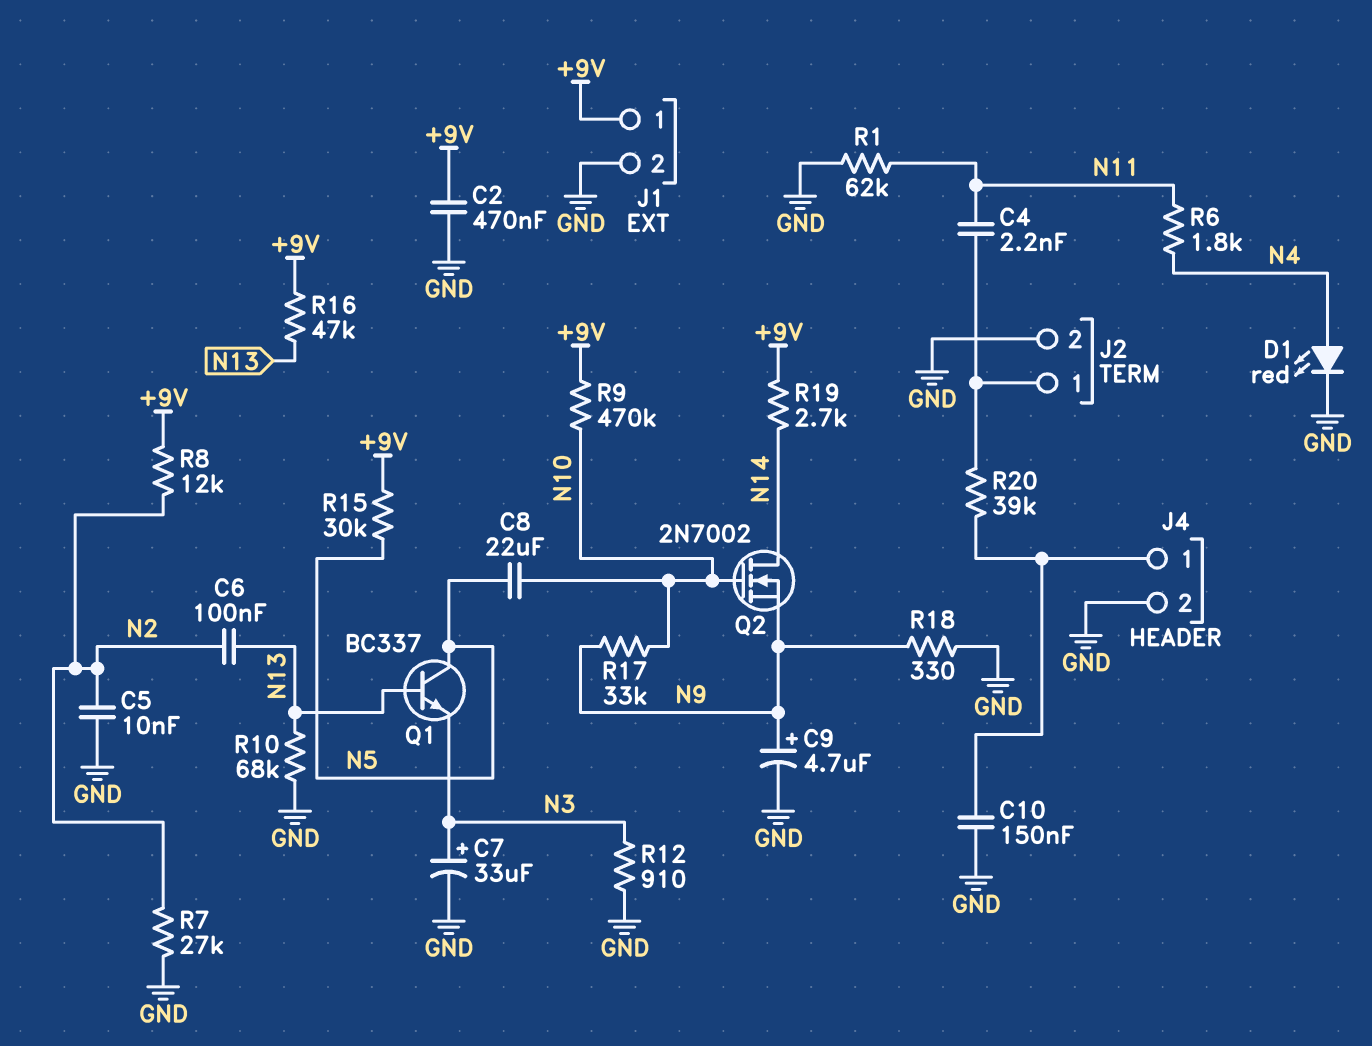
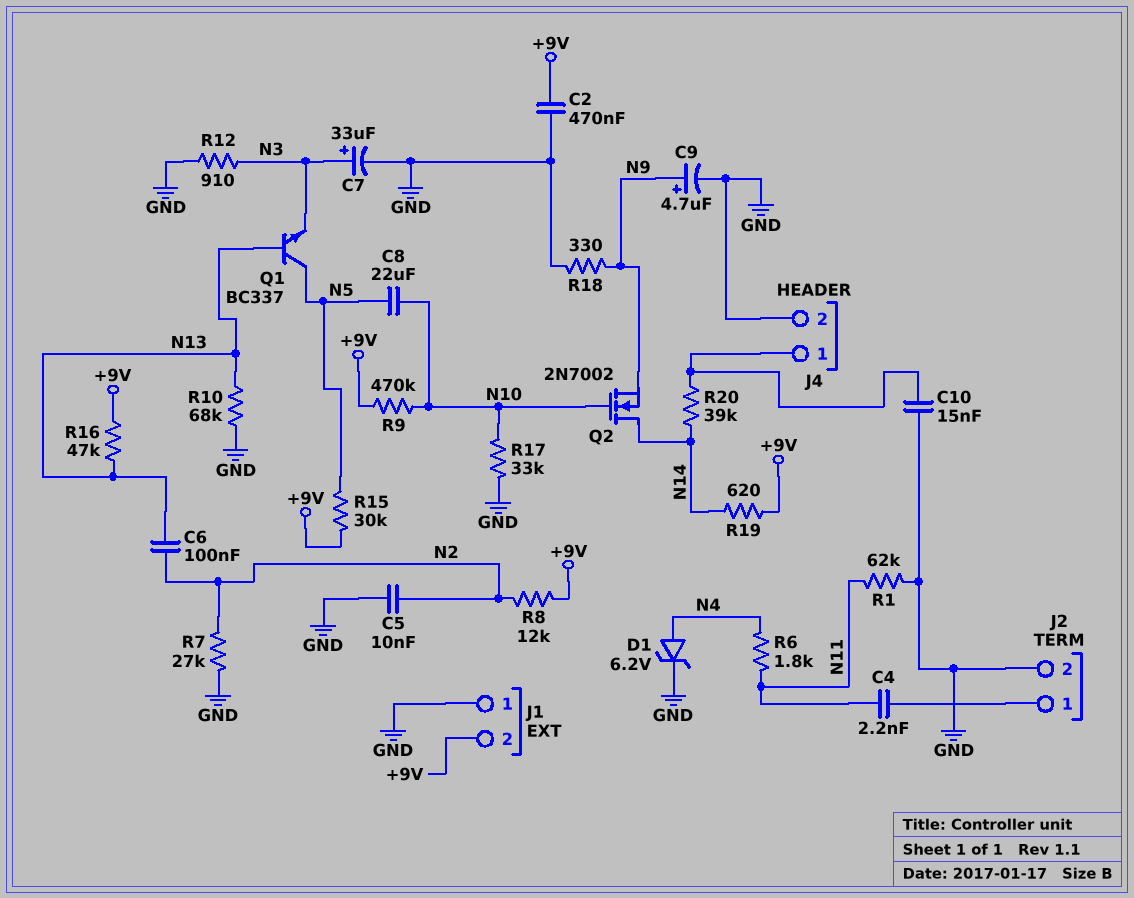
C10: 150nF (GND, J4/1) -> 15nF (GND, J4/1)
D1: LED red (A N4, K GND) -> zener 6.2V (A N4, K GND)
J1 pin 1: +9V -> GND
J1 pin 2: GND -> +9V
R17: 33k (N9, N10) -> 33k (GND, N10)
R19: 2.7k (+9V, N14) -> 620 (+9V, N14)
R20: 39k (J2/1, J4/1) -> 39k (J4/1, N14)

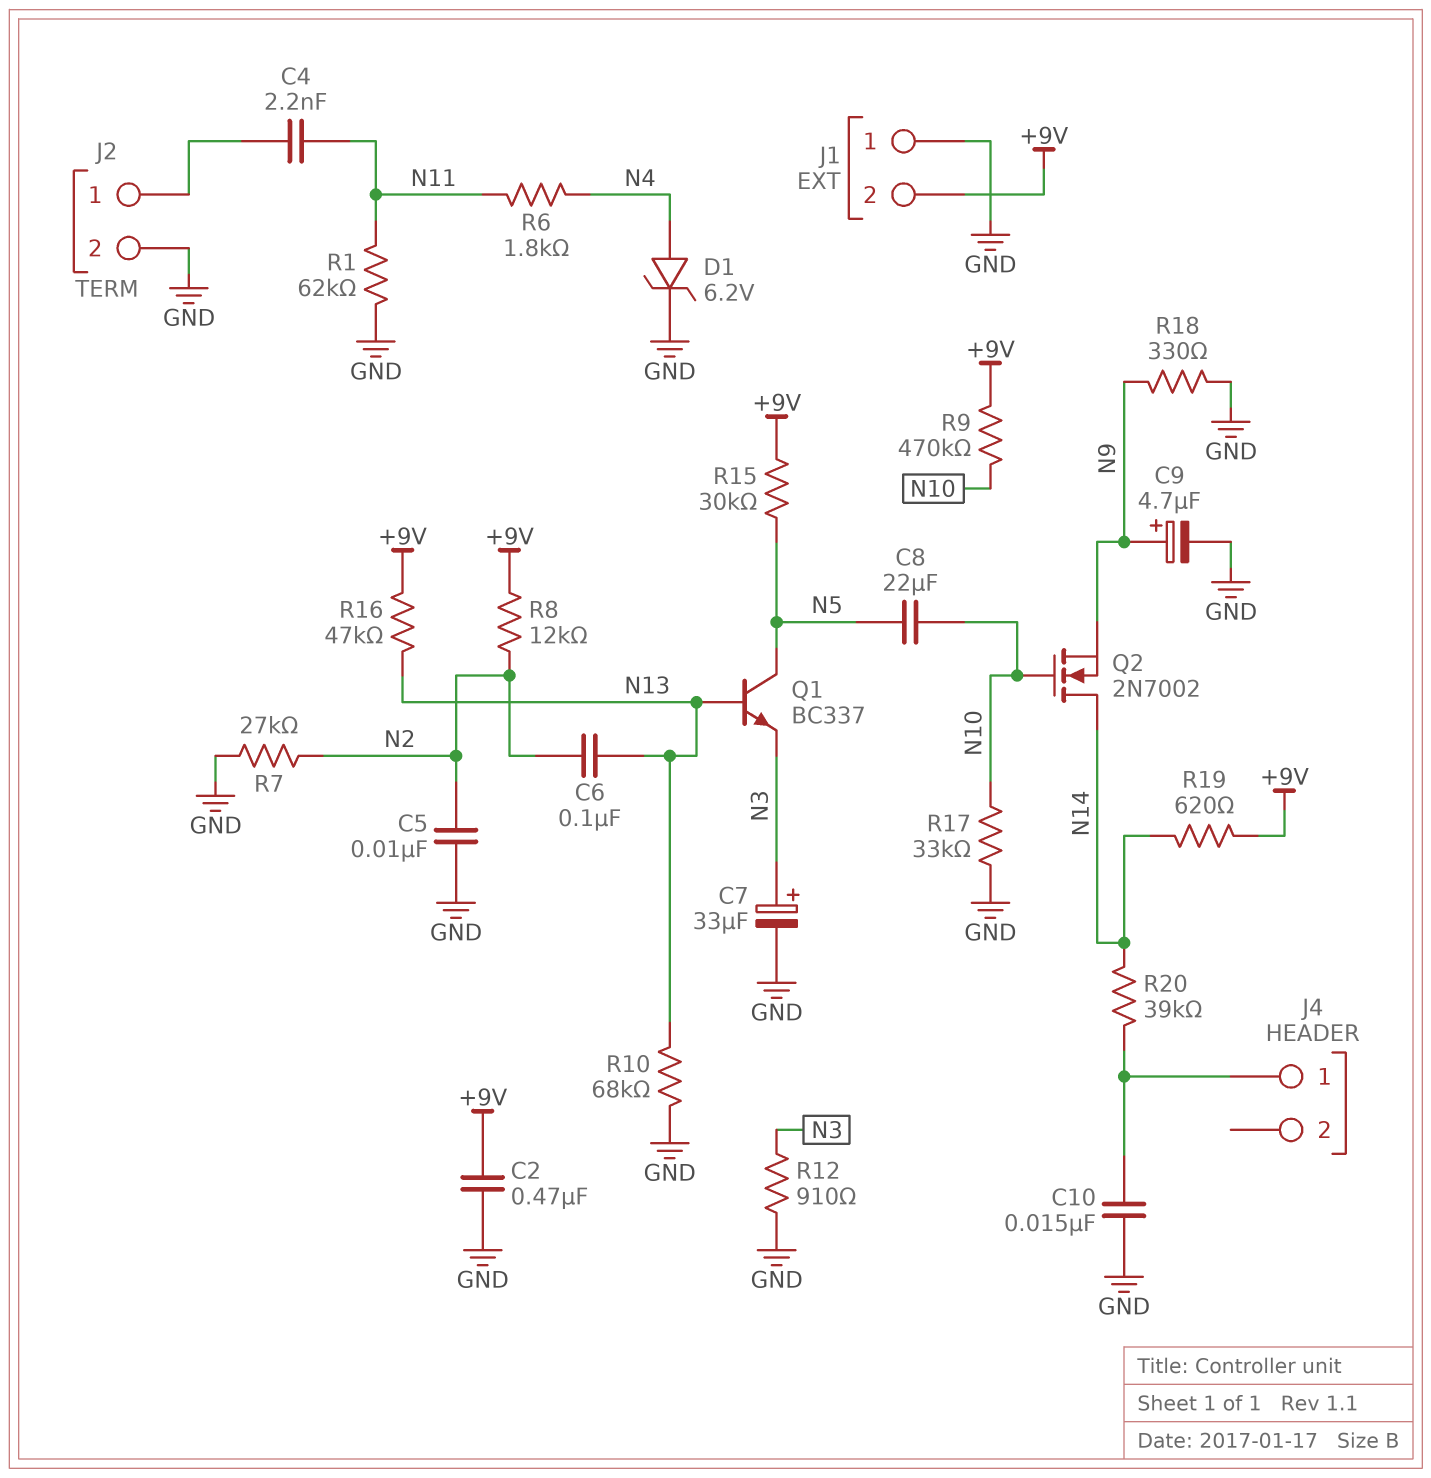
J4 pin 2: GND -> none

